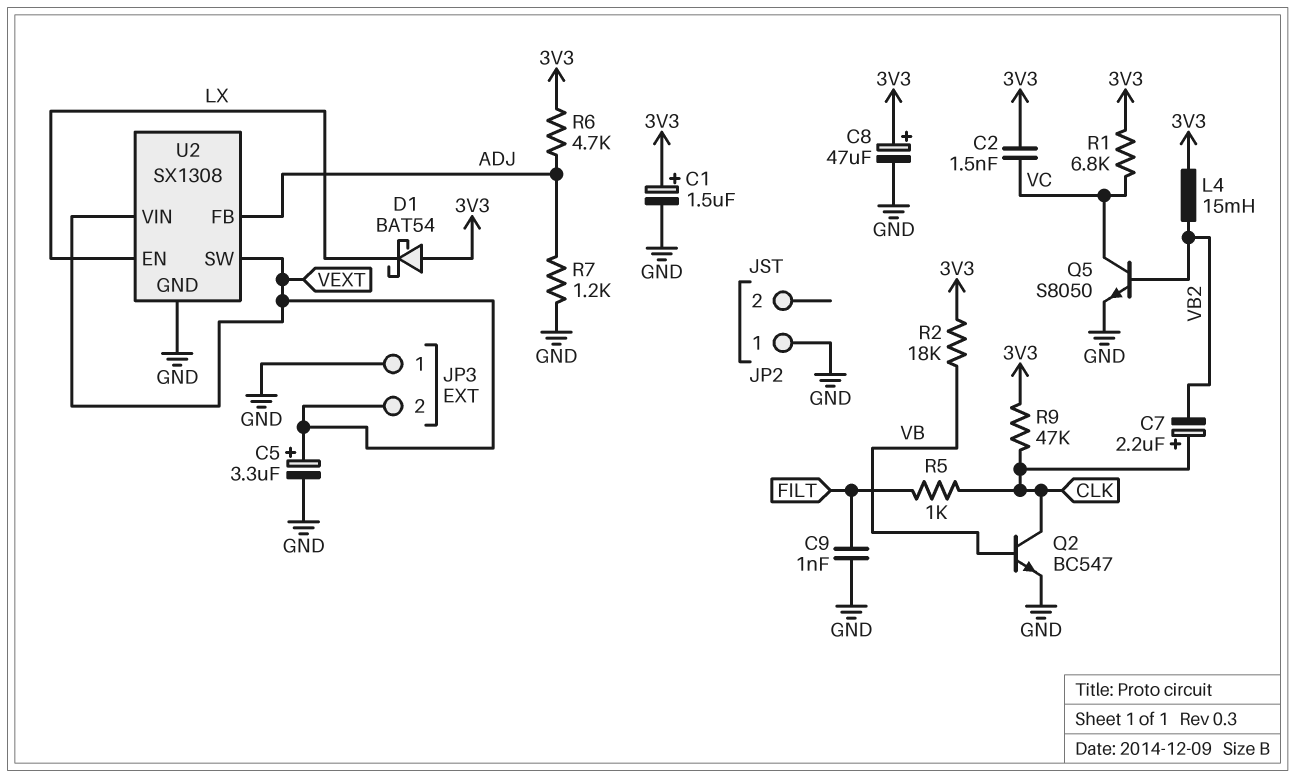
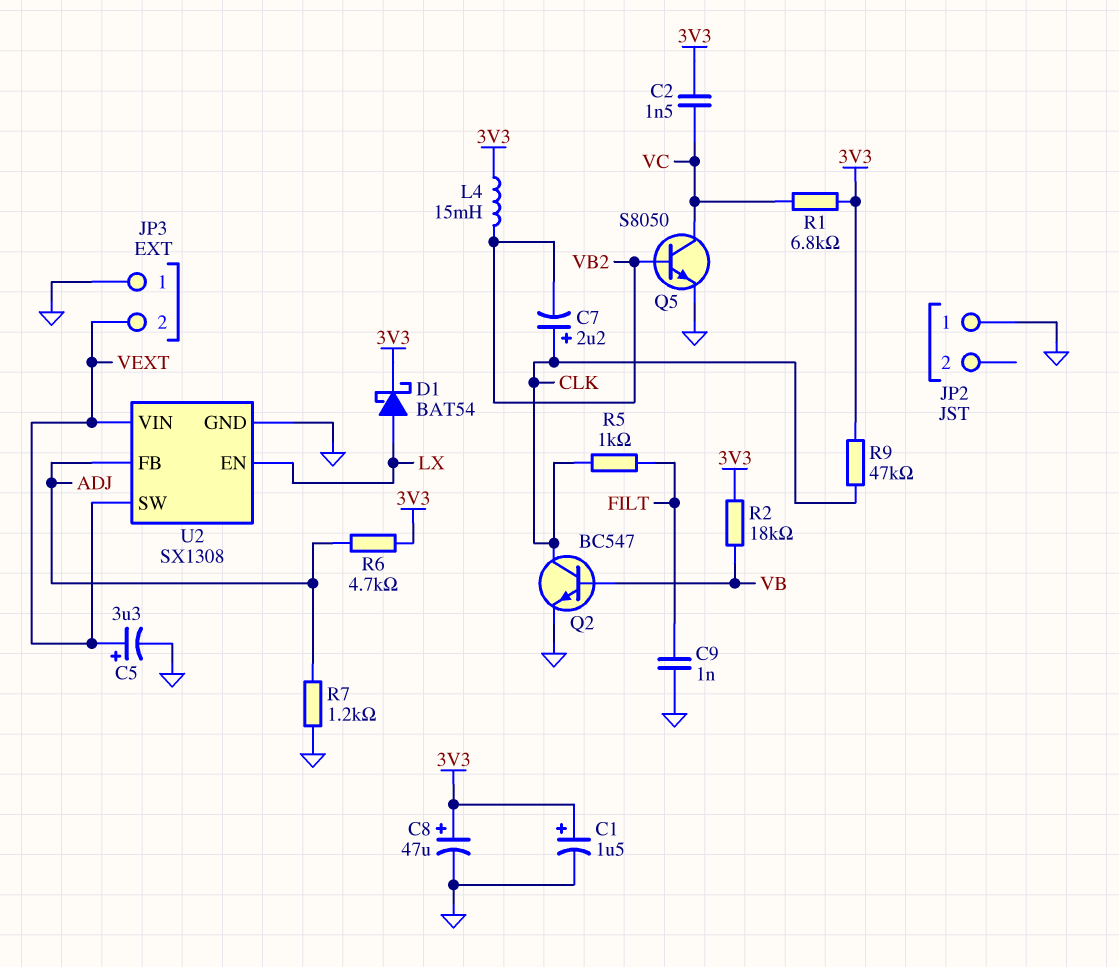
D1: schottky BAT54 (A 3V3, K LX) -> schottky BAT54 (A LX, K 3V3)

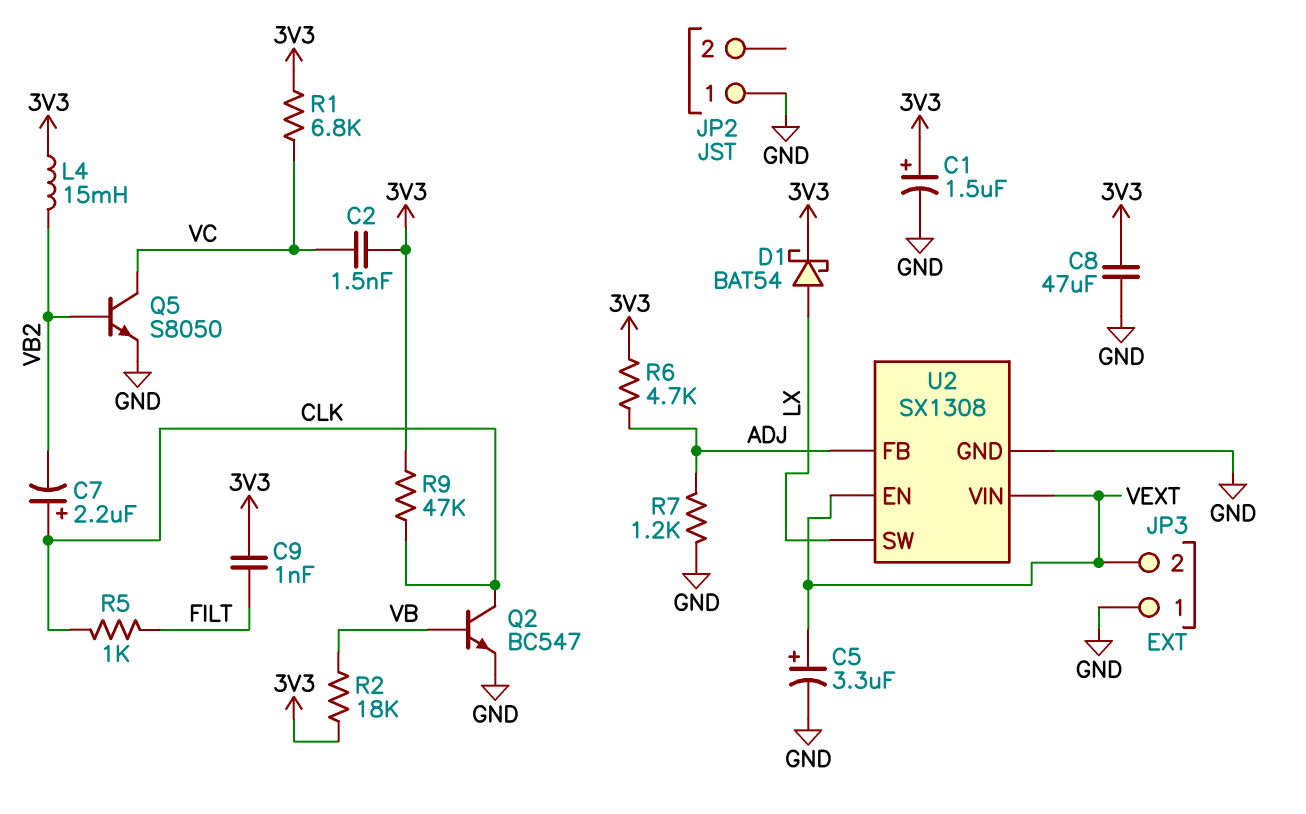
C8: 47uF (plus 3V3, minus GND) -> 47uF (3V3, GND)
C9: 1nF (FILT, GND) -> 1nF (3V3, FILT)
U2 pin EN: LX -> VEXT
U2 pin SW: VEXT -> LX

